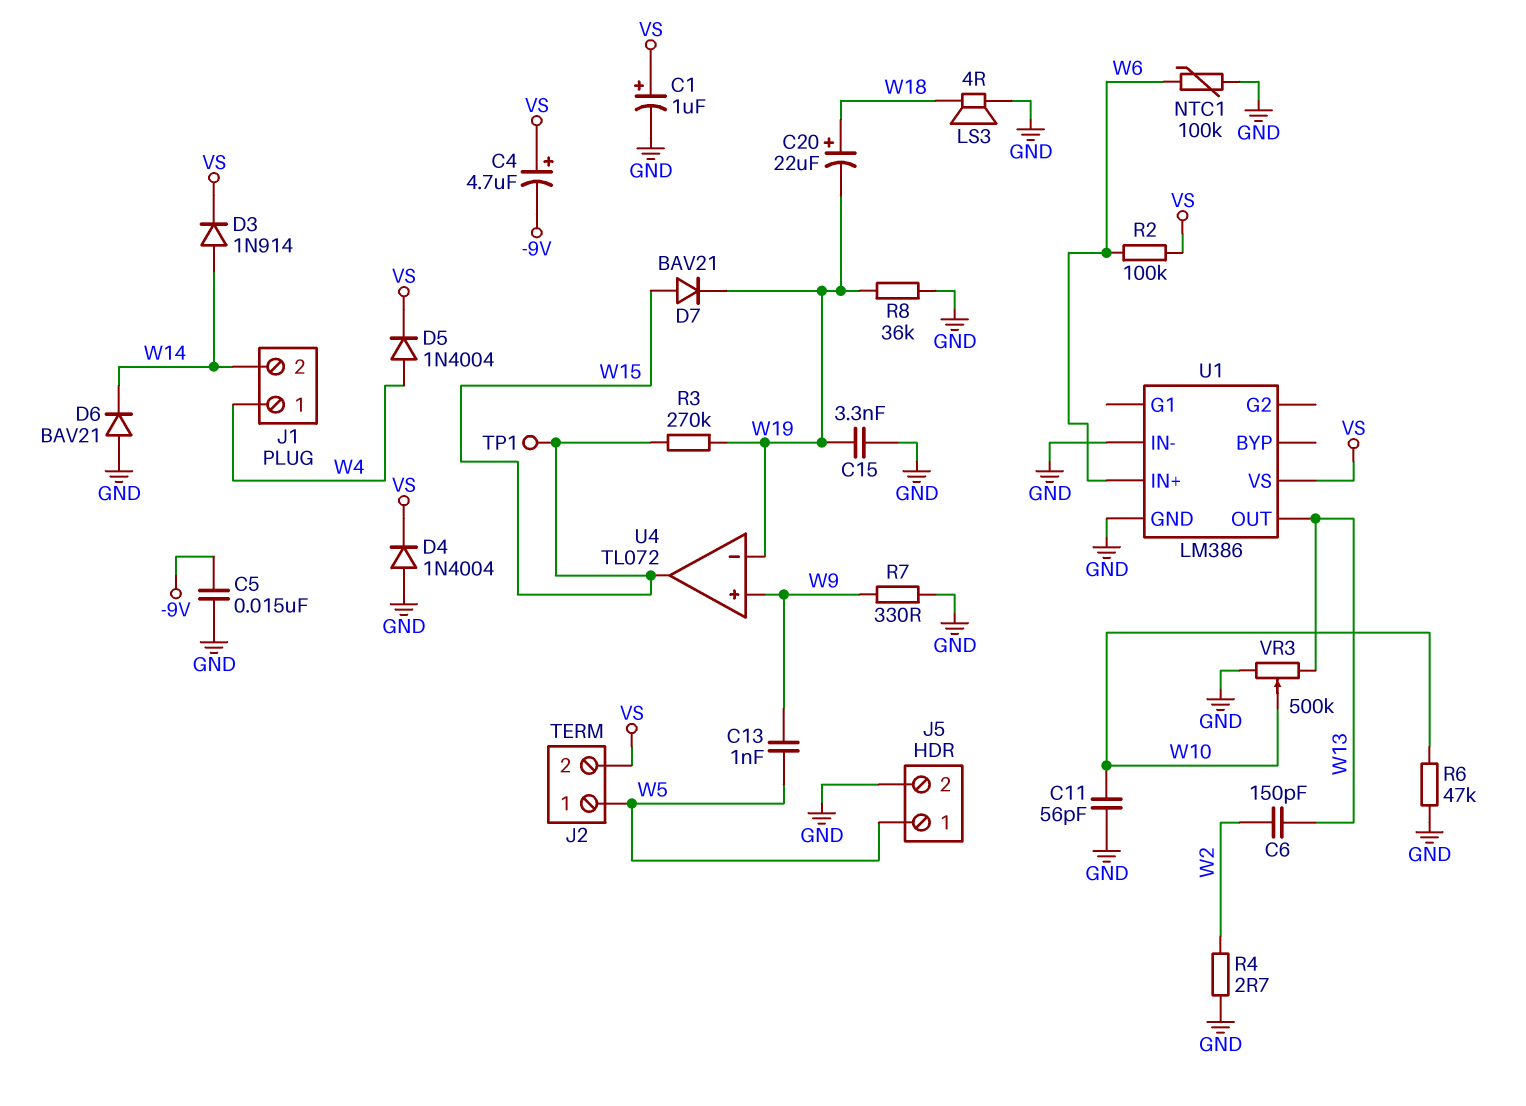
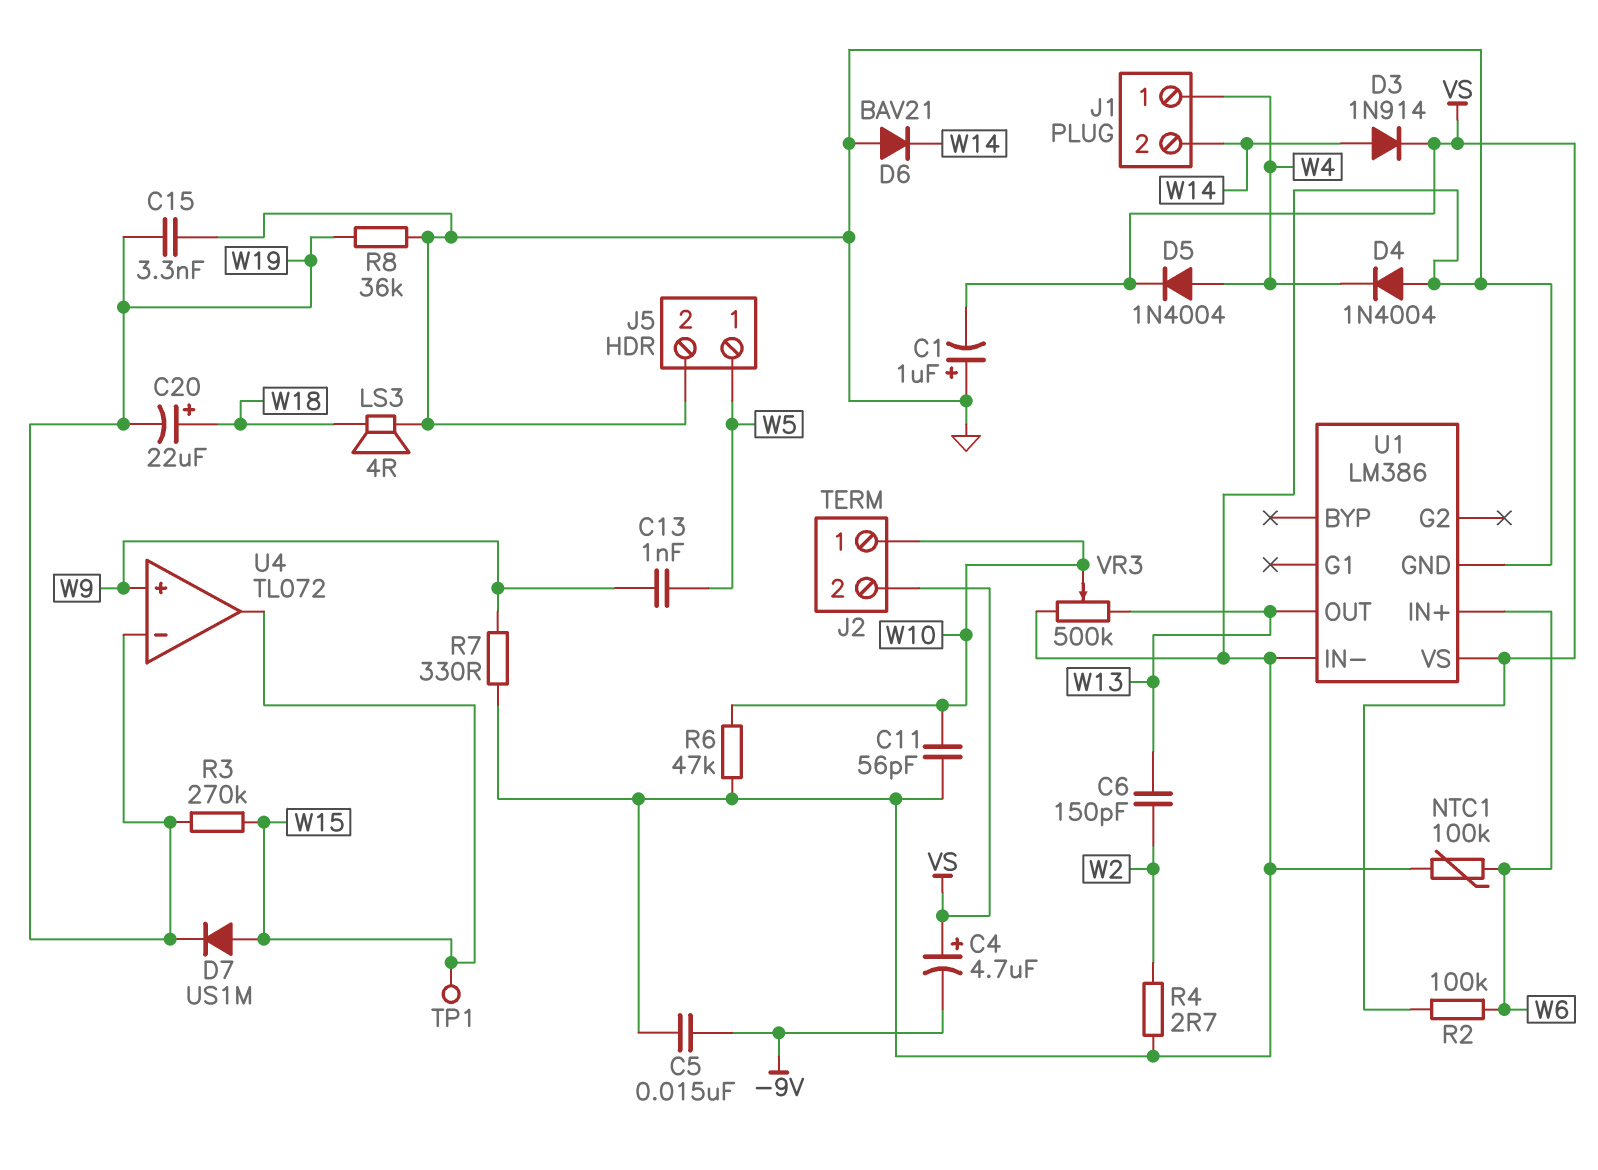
C1: 1uF (plus VS, minus GND) -> 1uF (plus GND, minus VS)
D4: diode 1N4004 (A GND, K VS) -> diode 1N4004 (A GND, K W4)
D7: diode BAV21 (A W15, K W19) -> diode US1M (A W15, K W19)
J2 pin 1: W5 -> W10

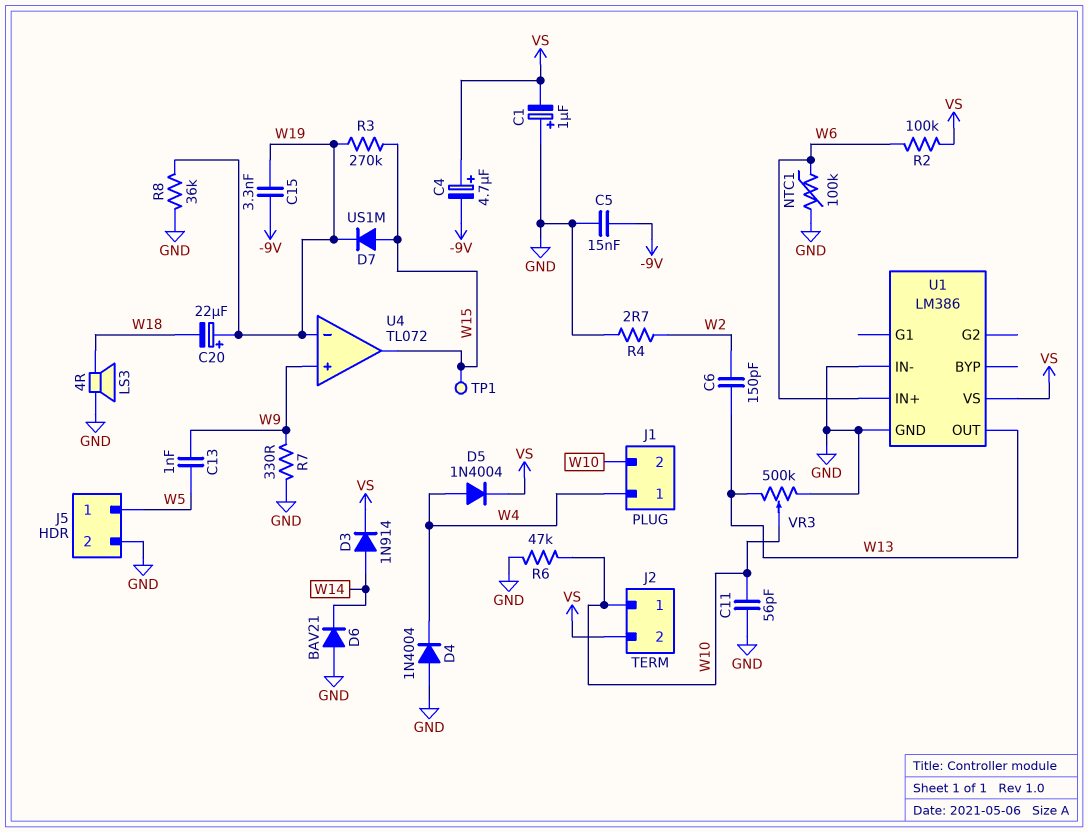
C15: 3.3nF (GND, W19) -> 3.3nF (-9V, W19)
C20: 22uF (plus W18, minus W19) -> 22uF (plus W19, minus W18)
J1 pin 2: W14 -> W10

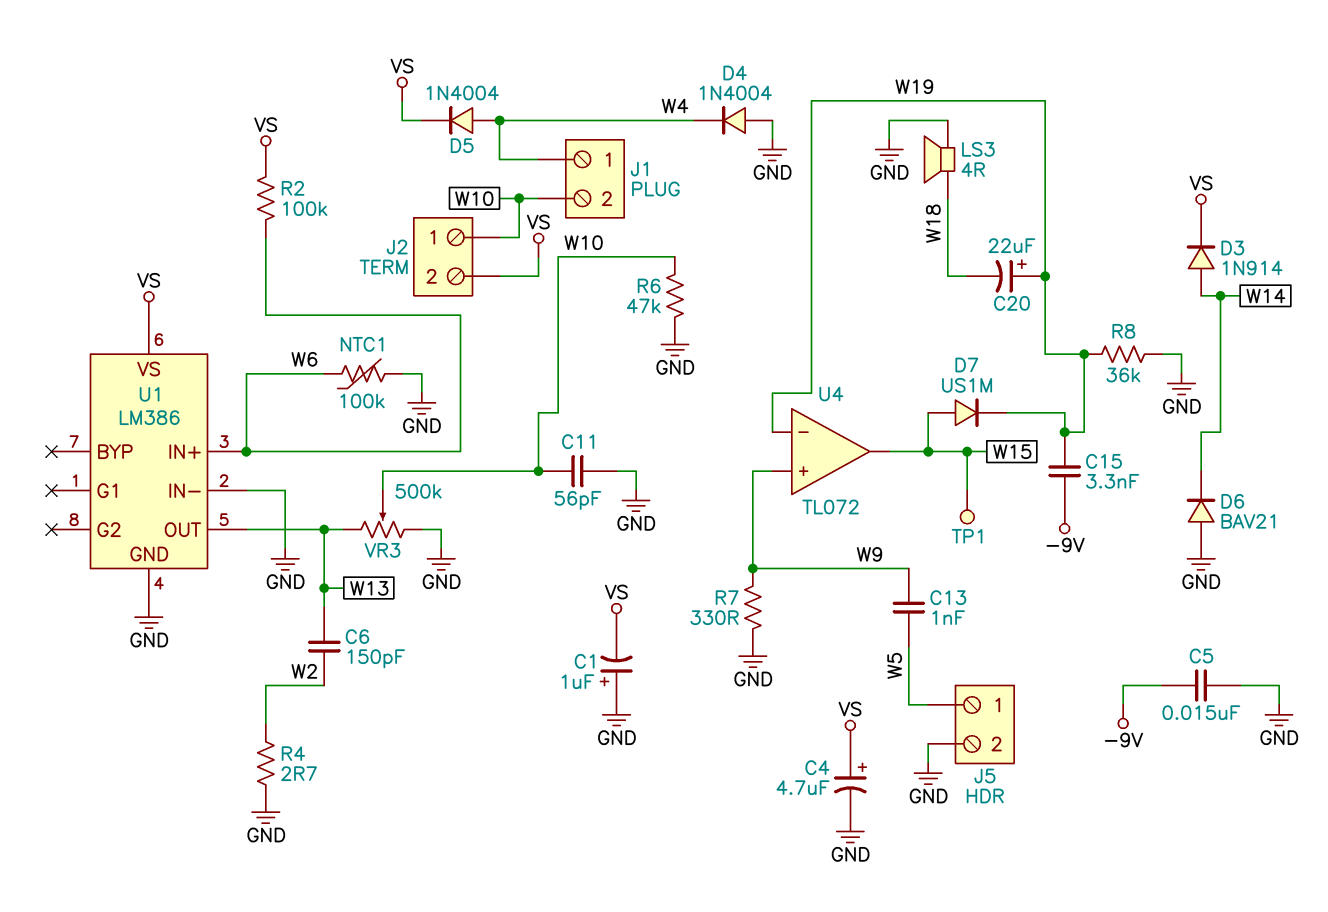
C4: 4.7uF (plus VS, minus -9V) -> 4.7uF (plus VS, minus GND)
R3: 270k (W15, W19) -> none

